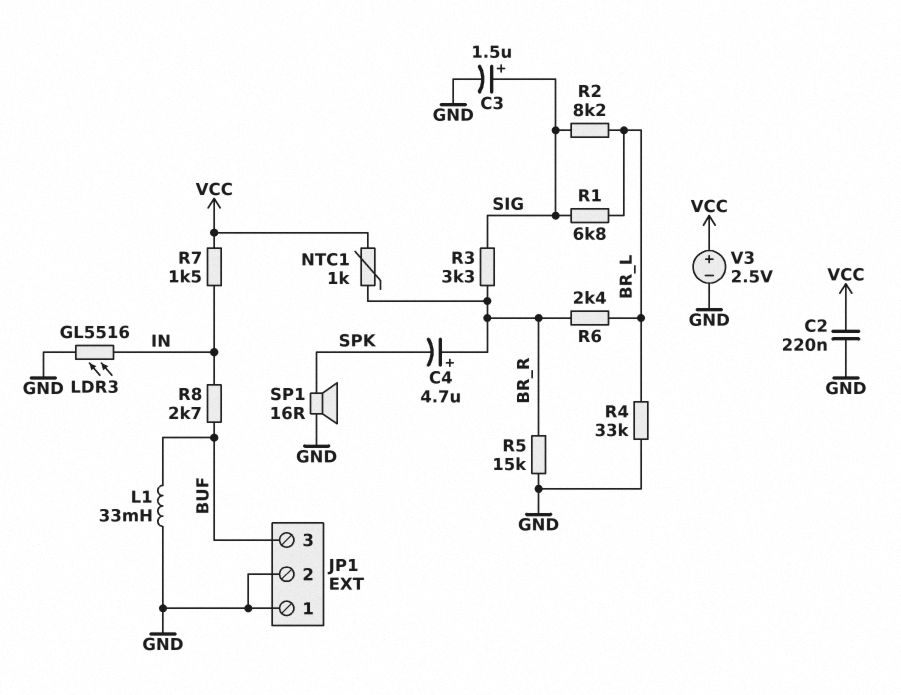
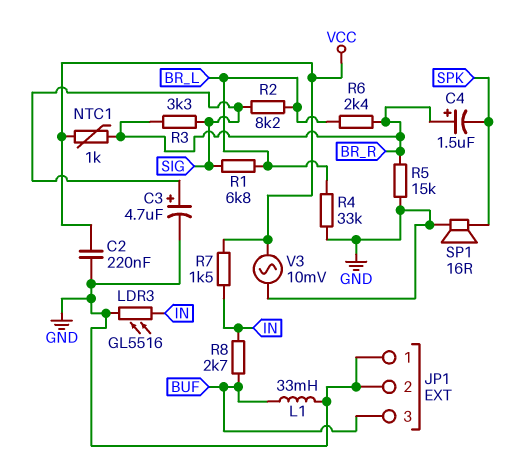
C3: 1.5uF (plus SIG, minus GND) -> 4.7uF (plus SIG, minus GND)
C4: 4.7uF (plus BR_R, minus SPK) -> 1.5uF (plus BR_R, minus SPK)
V3: 2.5V (plus VCC, minus GND) -> AC 10mV (GND, VCC)

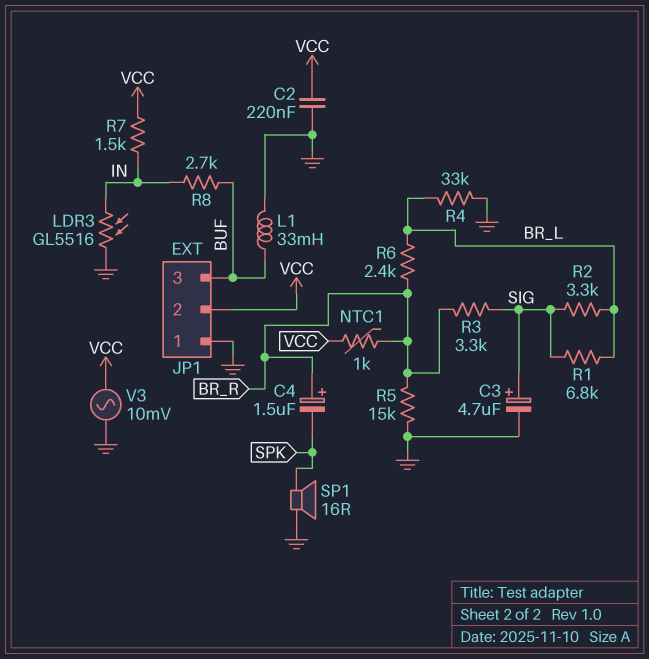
JP1 pin 2: GND -> VCC
R2: 8.2k (BR_L, SIG) -> 3.3k (BR_L, SIG)

